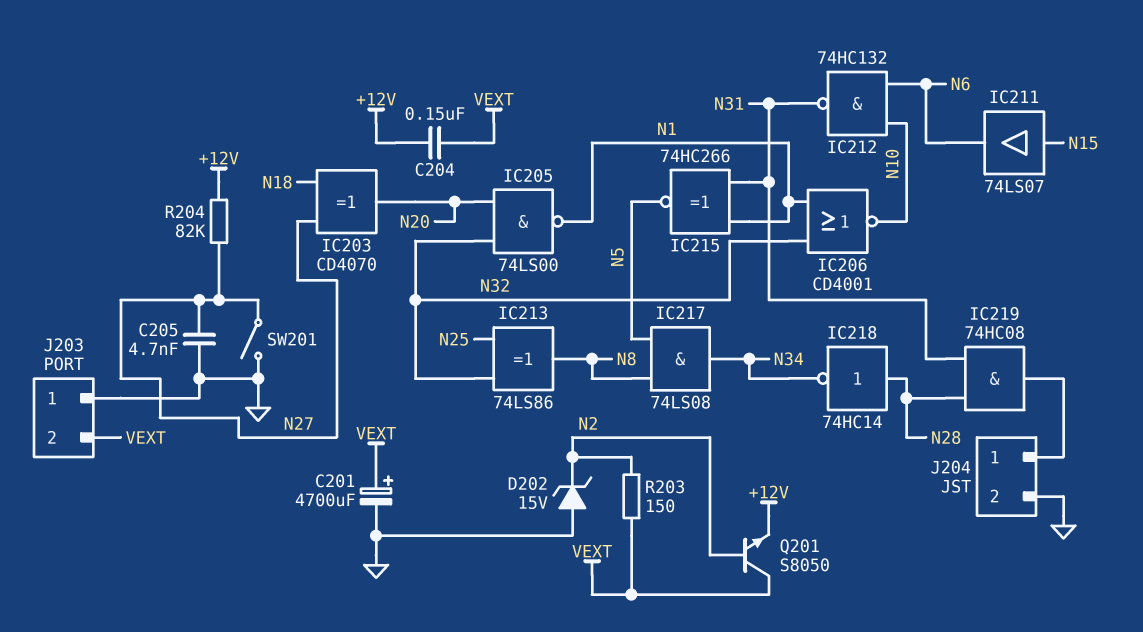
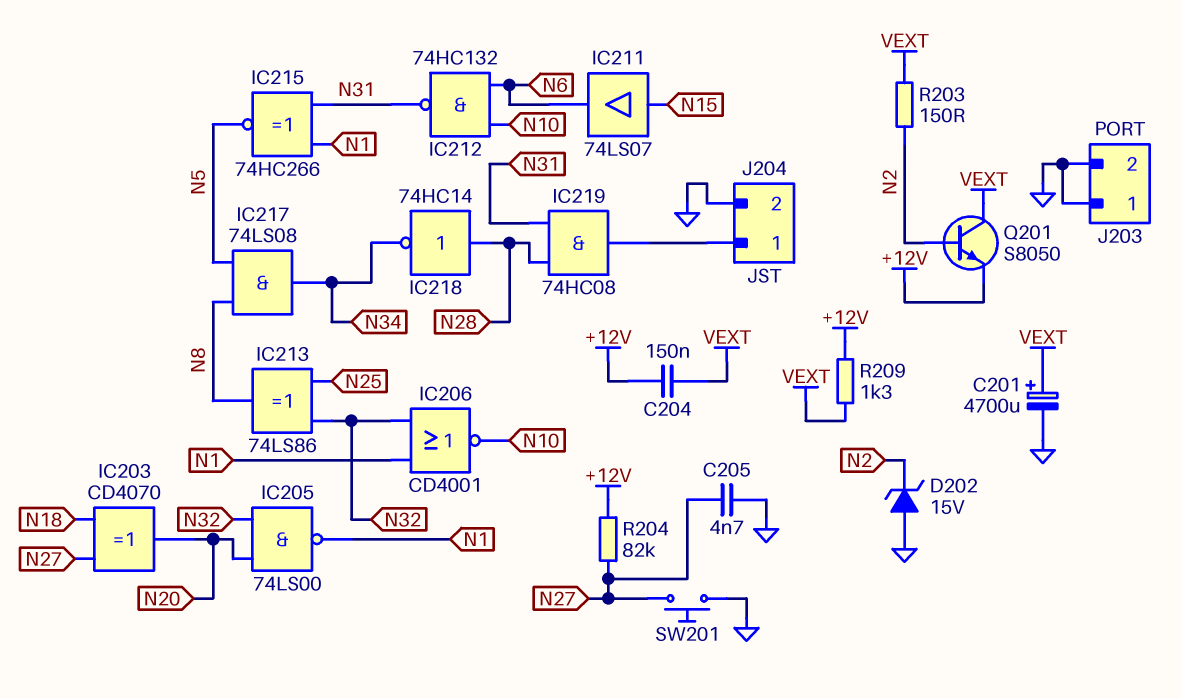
J203 pin 2: VEXT -> GND
R209: none -> 1.3k (+12V, VEXT)
SW201: switch (GND, N27) -> button (GND, N27)

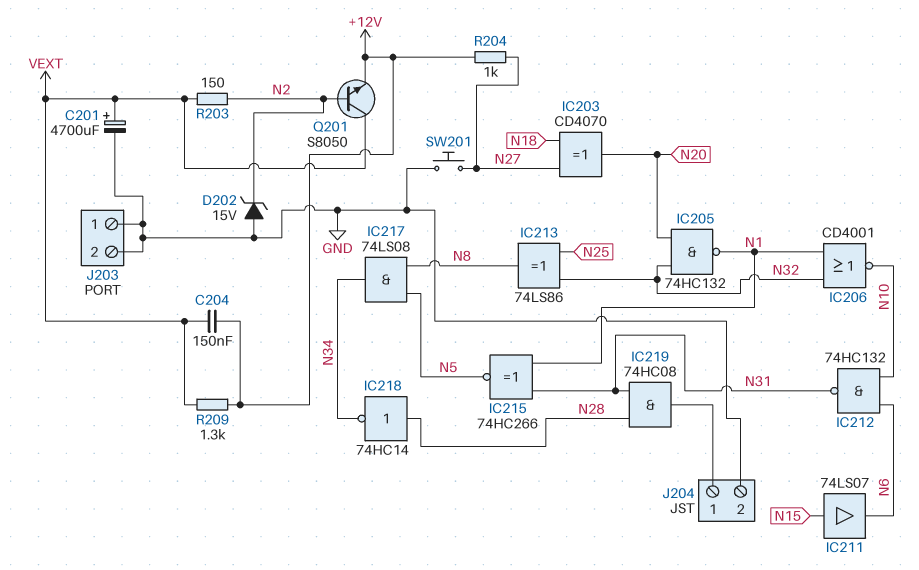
C205: 4.7nF (GND, N27) -> none
IC205: NAND 74LS00 (in N20, in N32, out N1) -> NAND 74HC132 (in N20, in N32, out N1)
R204: 82k (+12V, N27) -> 1k (+12V, N27)

